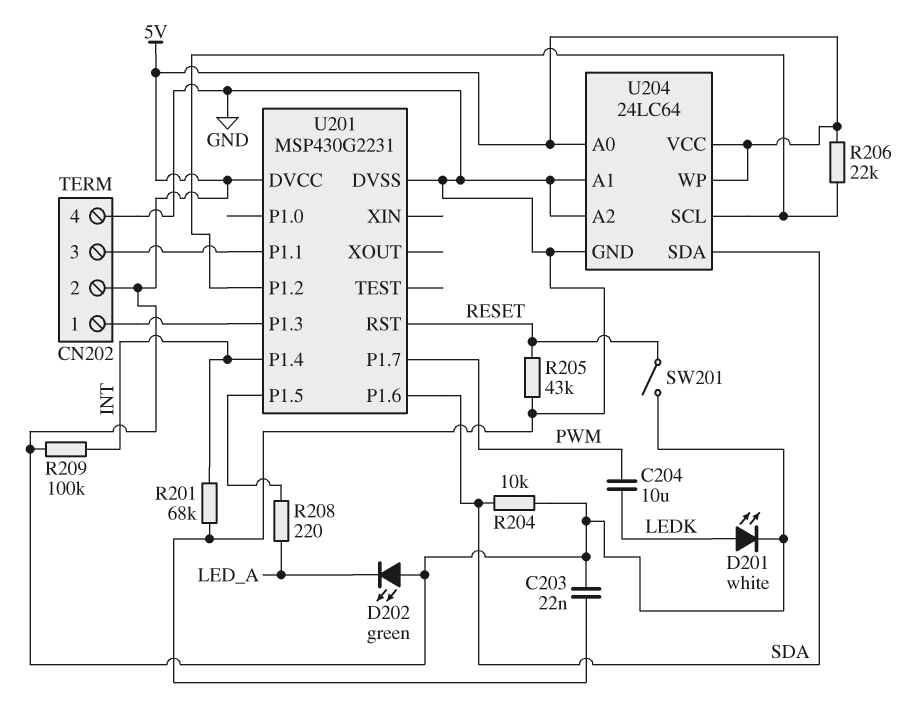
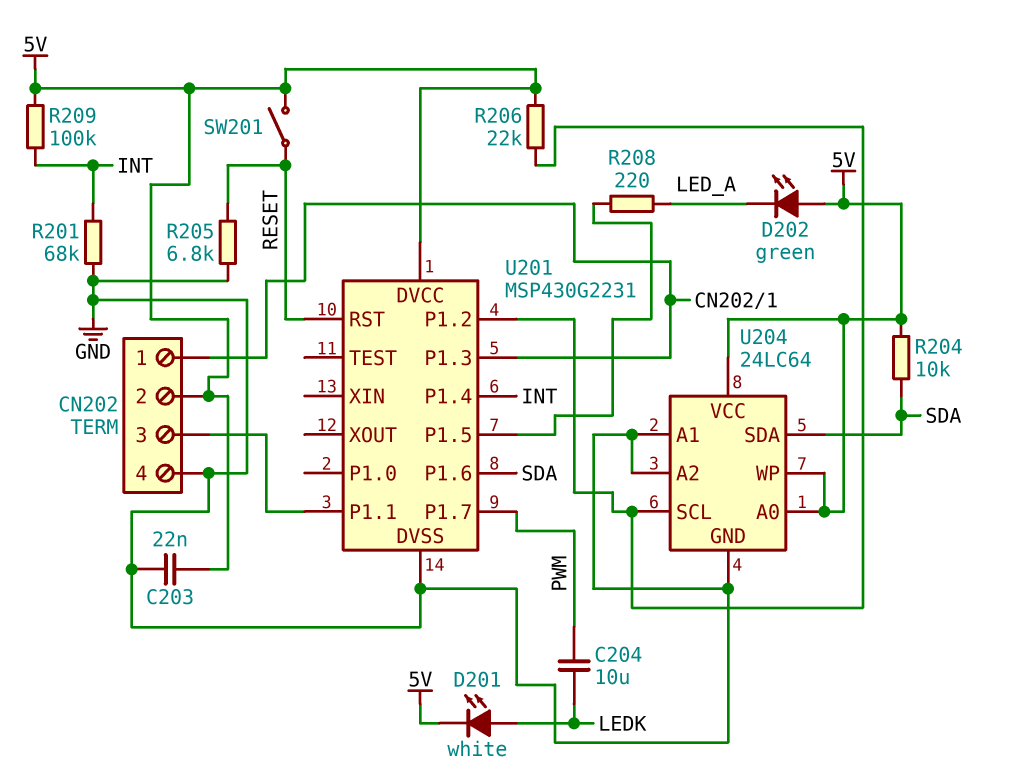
R205: 43k (GND, RESET) -> 6.8k (GND, RESET)

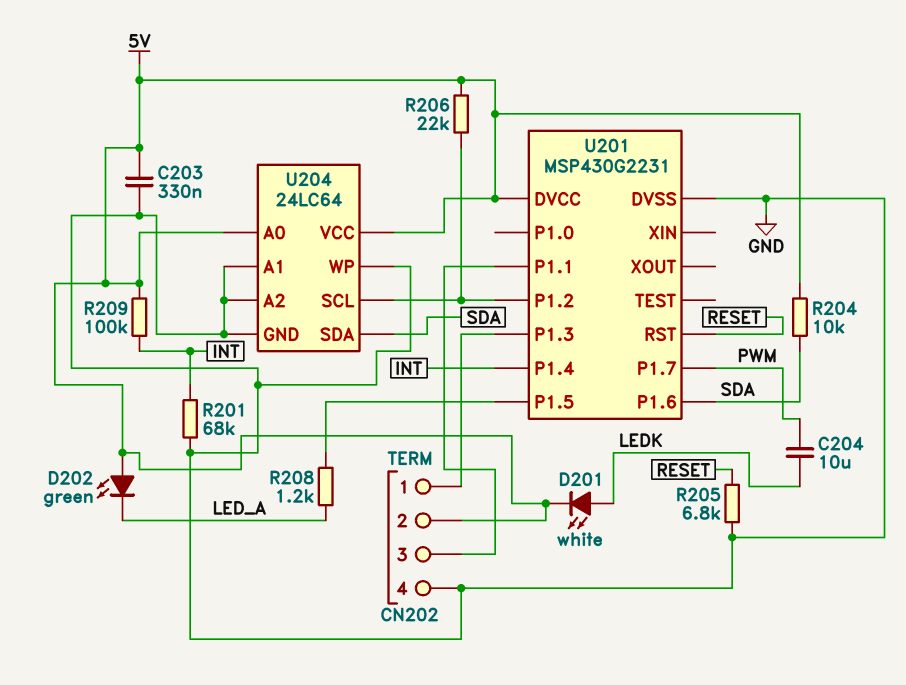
C203: 22nF (5V, GND) -> 330nF (5V, GND)
R208: 220 (LED_A, U201/P1.5) -> 1.2k (LED_A, U201/P1.5)
SW201: switch (5V, RESET) -> none
U204 pin WP: 5V -> GND

